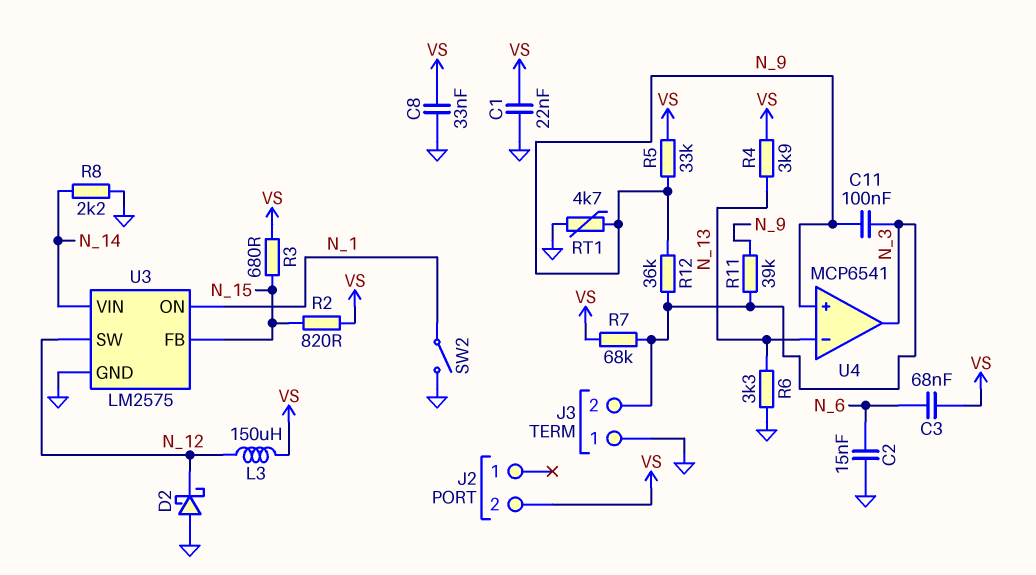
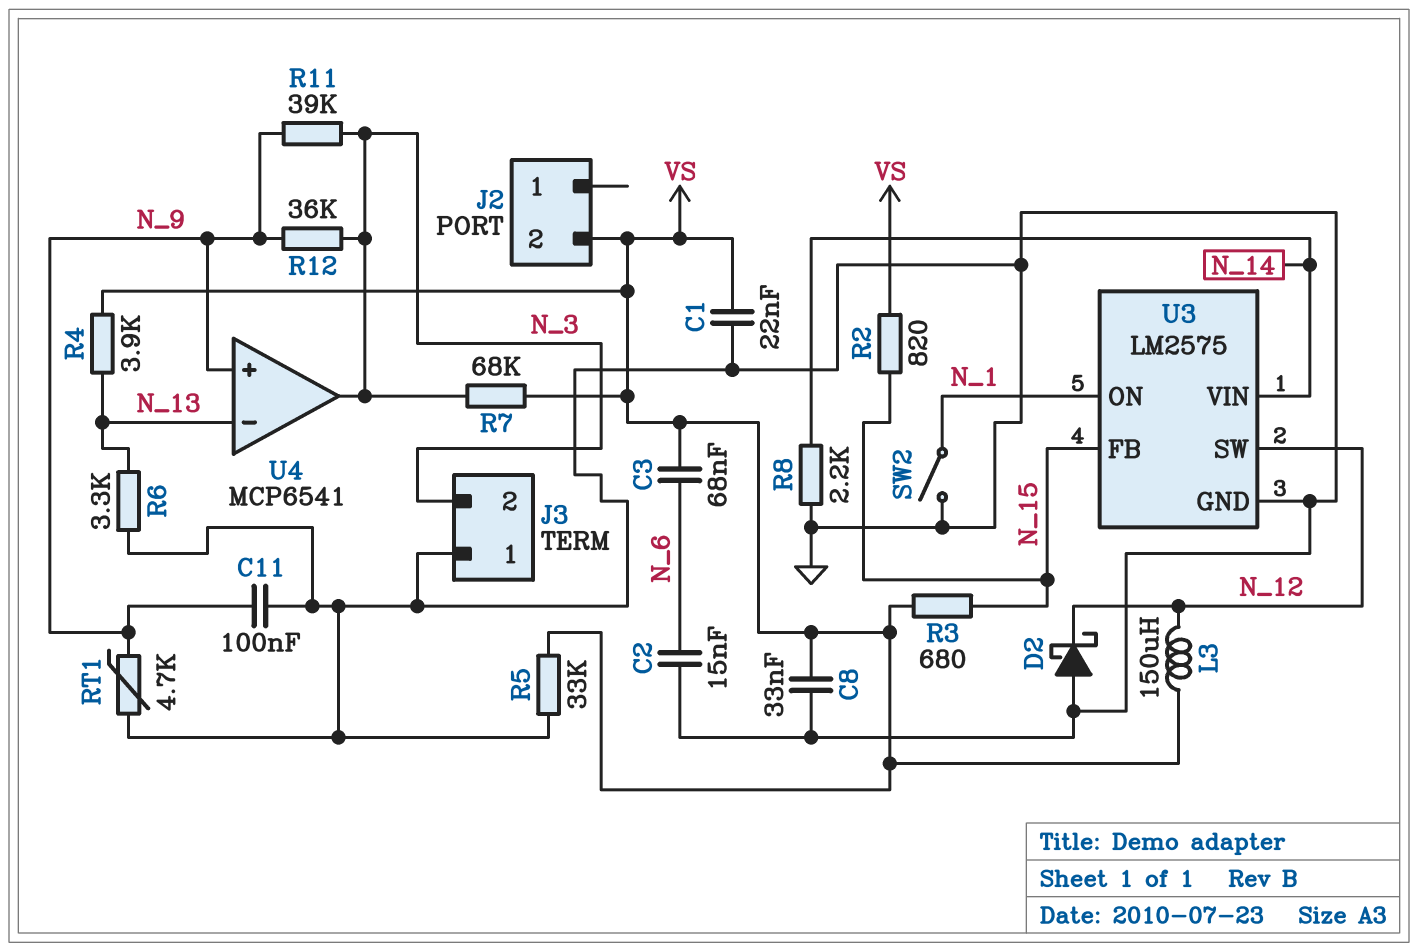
C11: 100nF (N_3, N_9) -> 100nF (GND, N_9)
R5: 33k (N_9, VS) -> 33k (GND, VS)

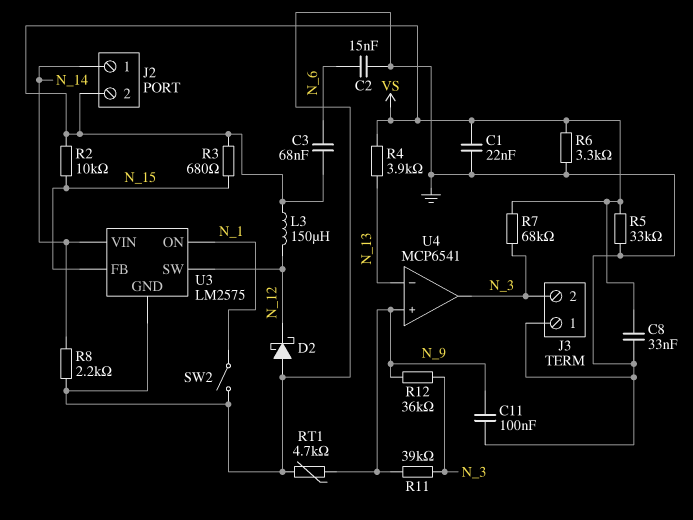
J2 pin 1: none -> N_14
R2: 820 (N_15, VS) -> 10k (N_15, VS)
R6: 3.3k (GND, N_13) -> 3.3k (GND, VS)

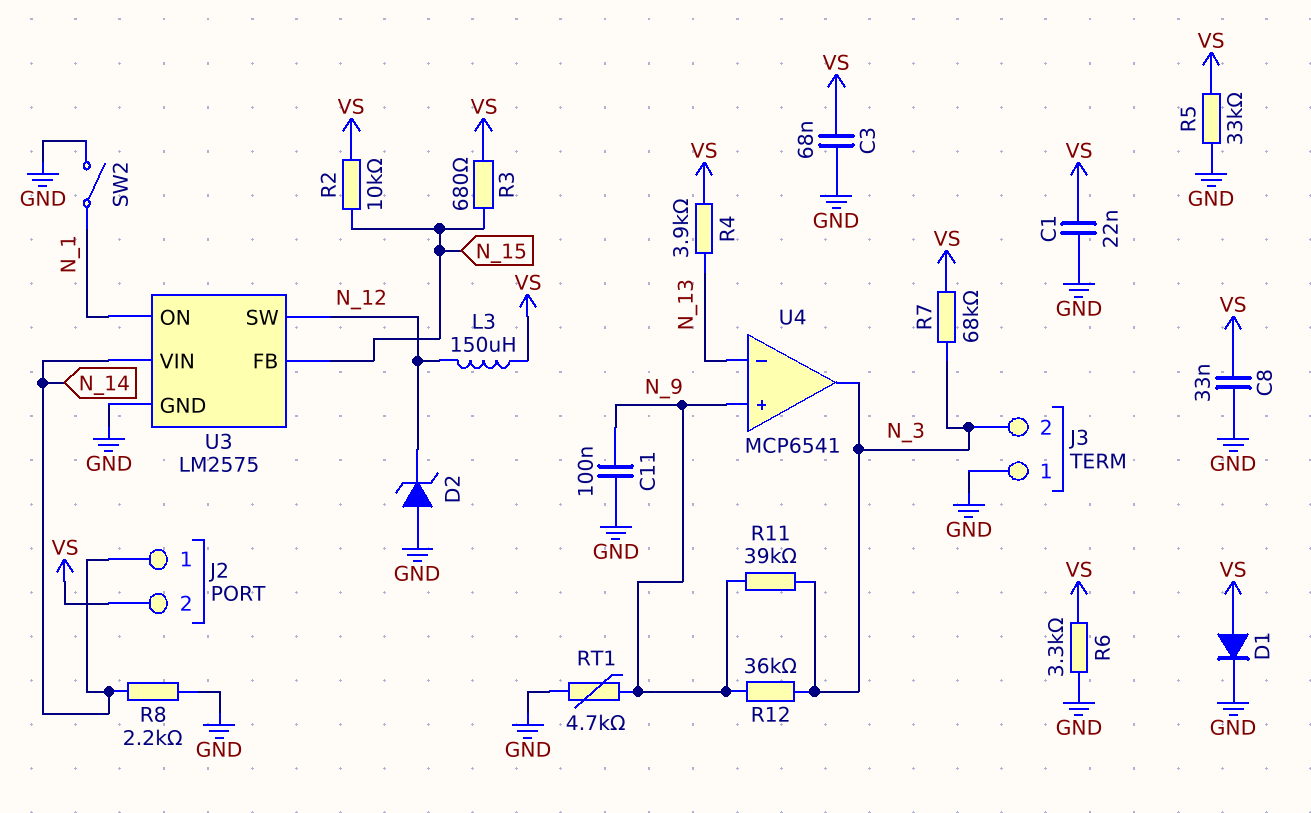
C2: 15nF (GND, N_6) -> none
C3: 68nF (N_6, VS) -> 68nF (GND, VS)
D1: none -> diode (A VS, K GND)
D2: schottky (A GND, K N_12) -> zener (A GND, K N_12)

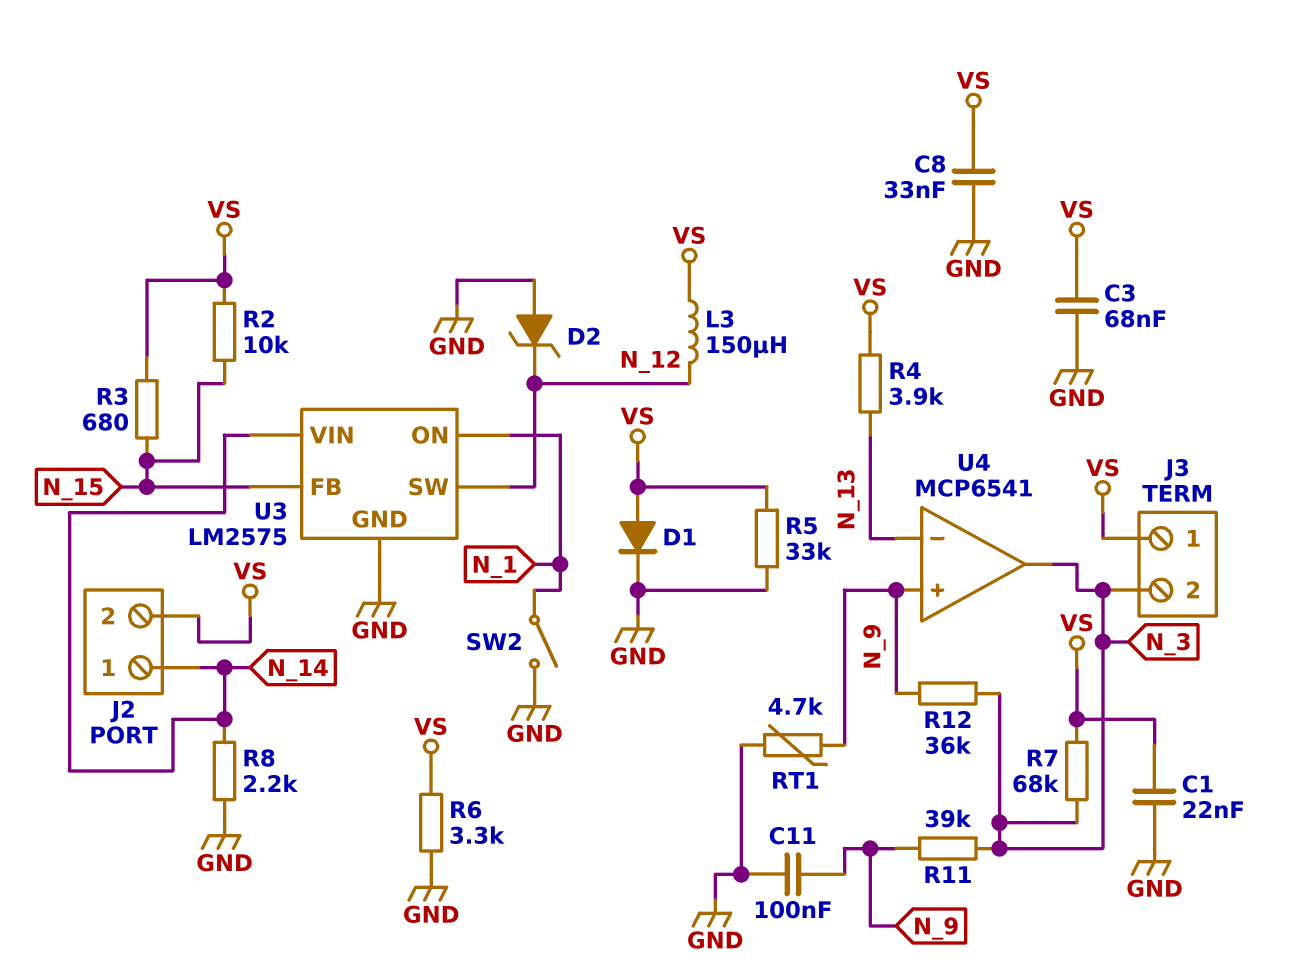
J3 pin 1: GND -> VS

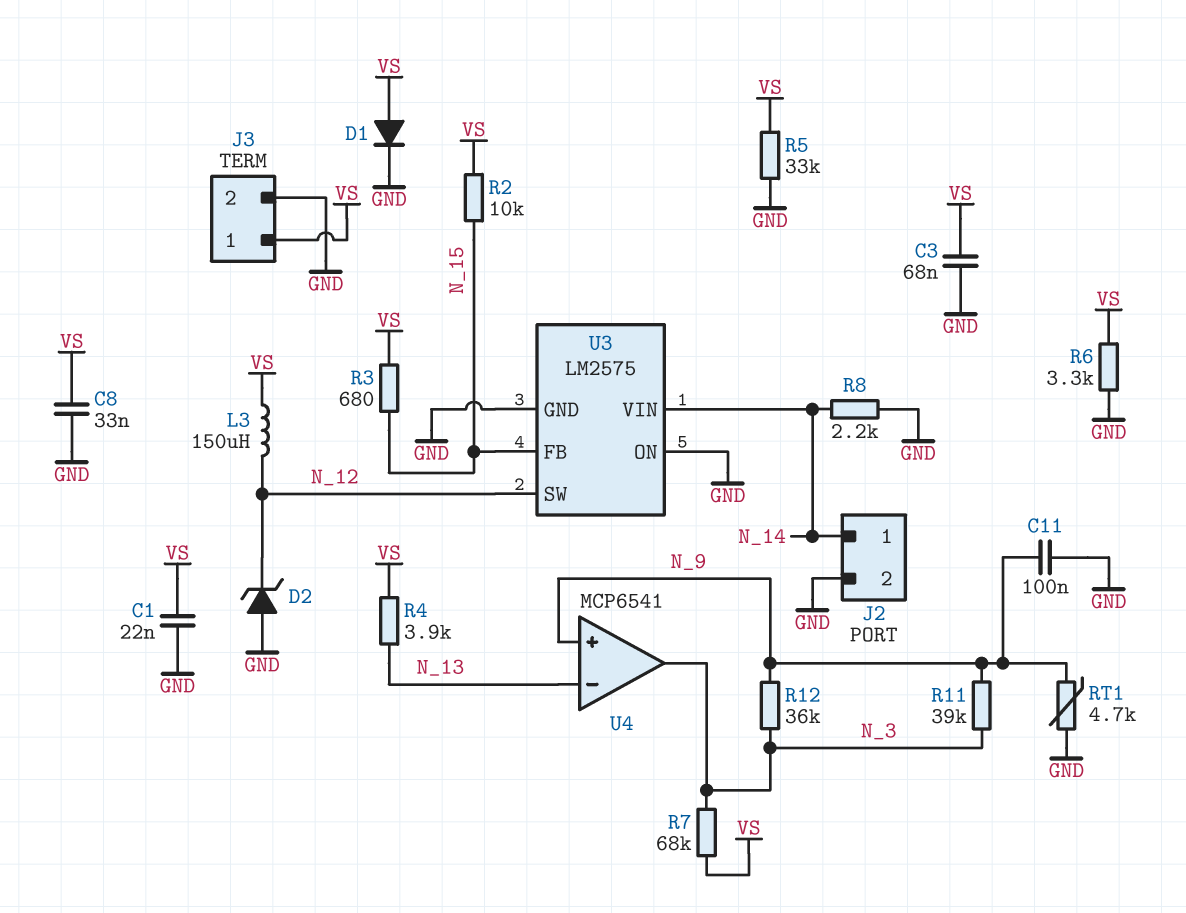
J2 pin 2: VS -> GND
J3 pin 2: N_3 -> GND
SW2: switch (GND, N_1) -> none
U3 pin ON: N_1 -> GND

